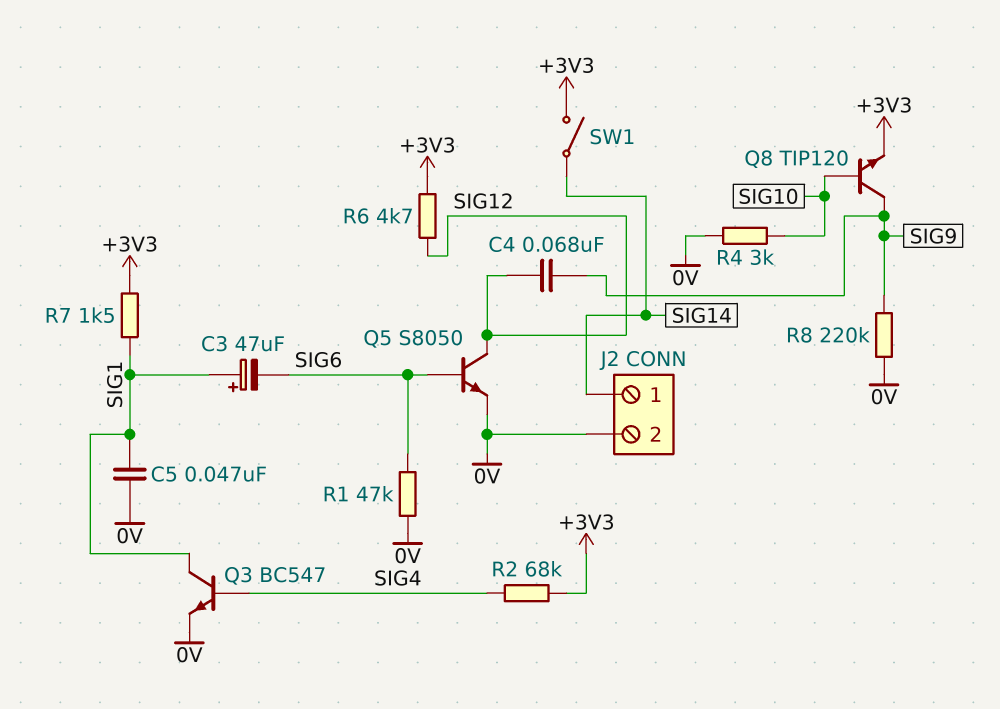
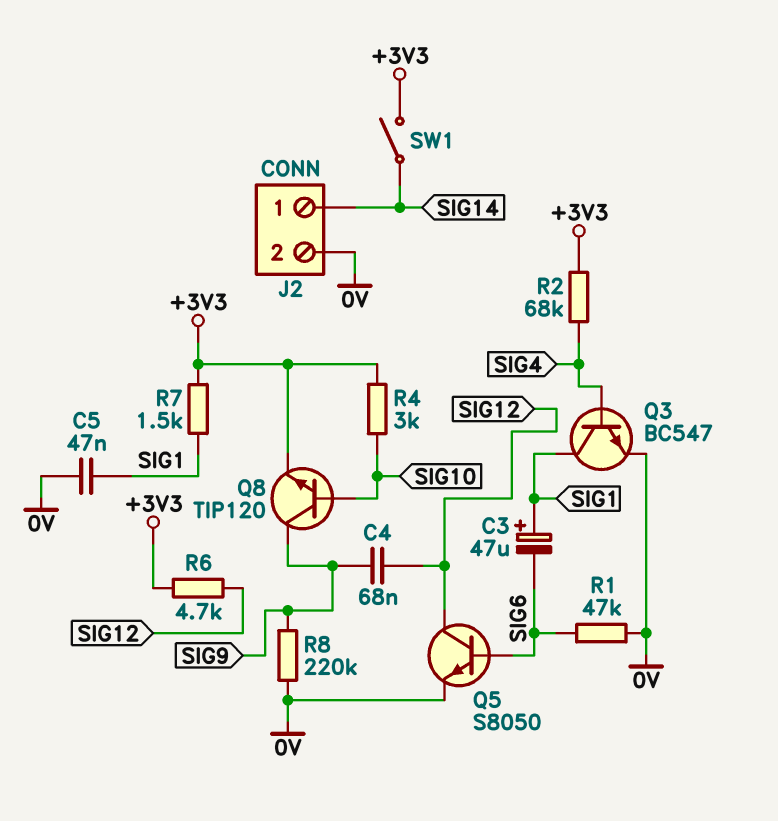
R4: 3k (0V, SIG10) -> 3k (+3V3, SIG10)

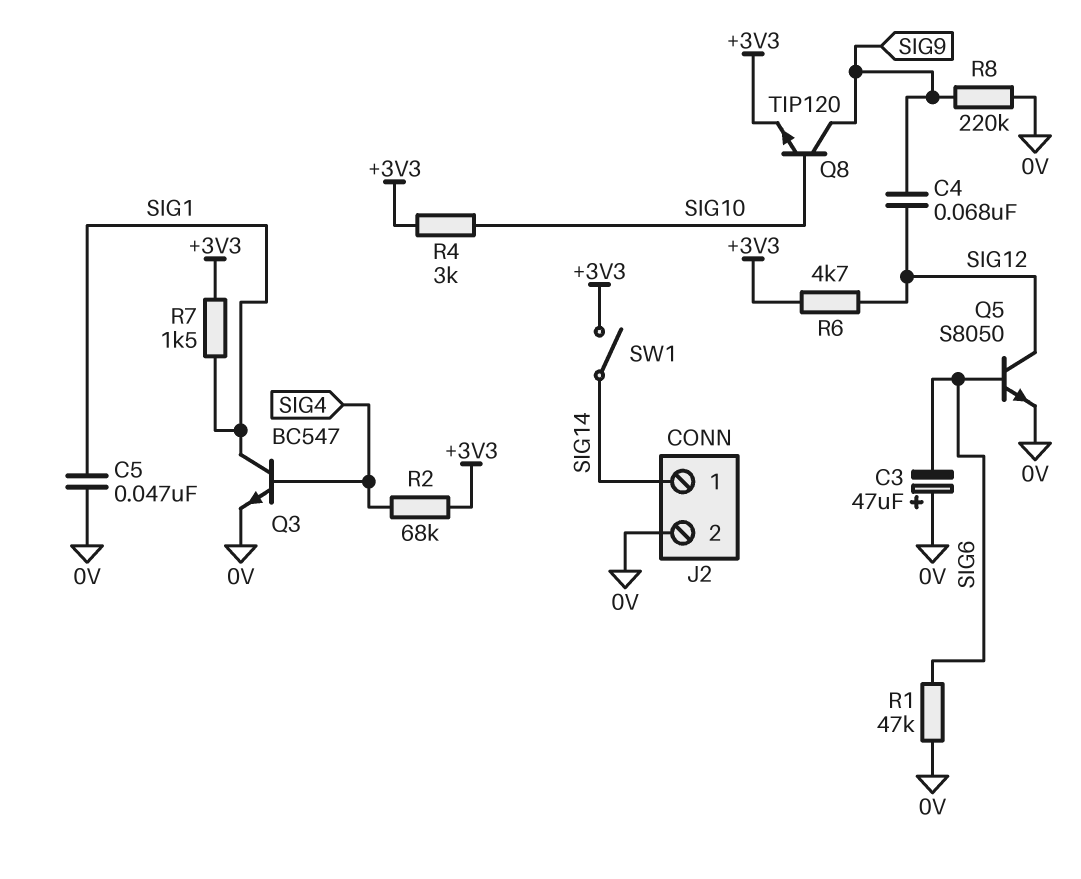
C3: 47uF (plus SIG1, minus SIG6) -> 47uF (plus 0V, minus SIG6)

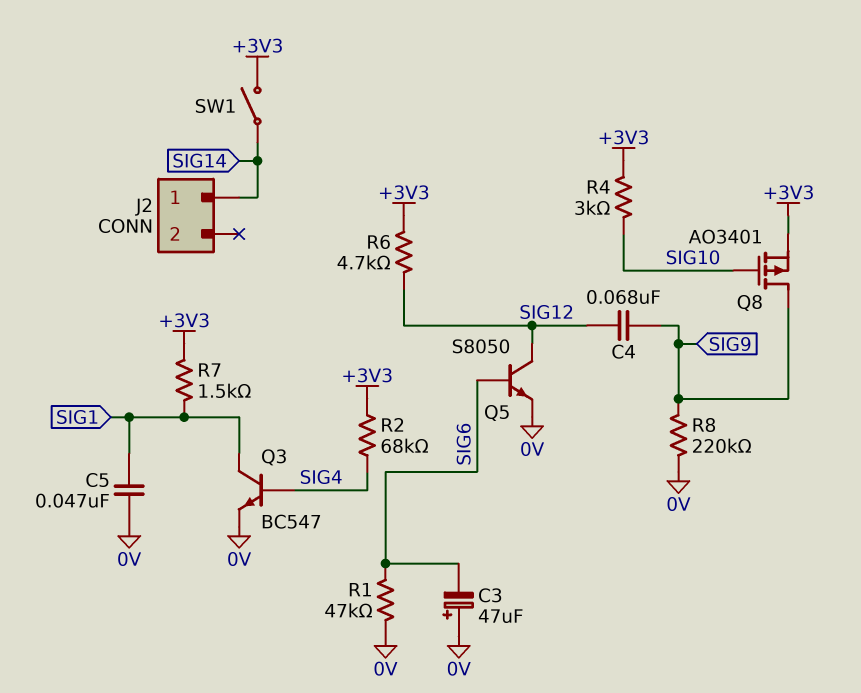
J2 pin 2: 0V -> none
Q8: NPN TIP120 (B SIG10, C SIG9, E +3V3) -> PMOS AO3401 (G SIG10, D SIG9, S +3V3)

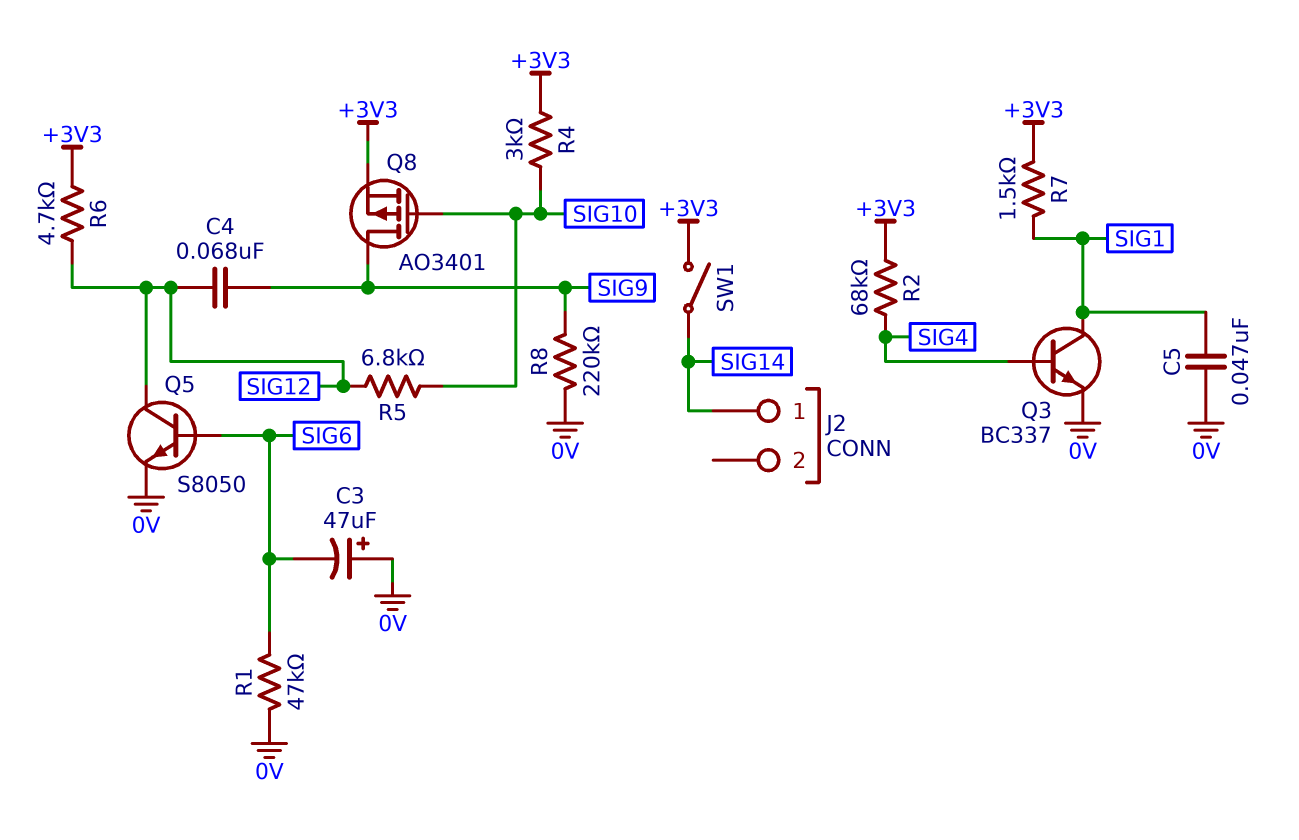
Q3: NPN BC547 (B SIG4, C SIG1, E 0V) -> NPN BC337 (B SIG4, C SIG1, E 0V)
R5: none -> 6.8k (SIG10, SIG12)

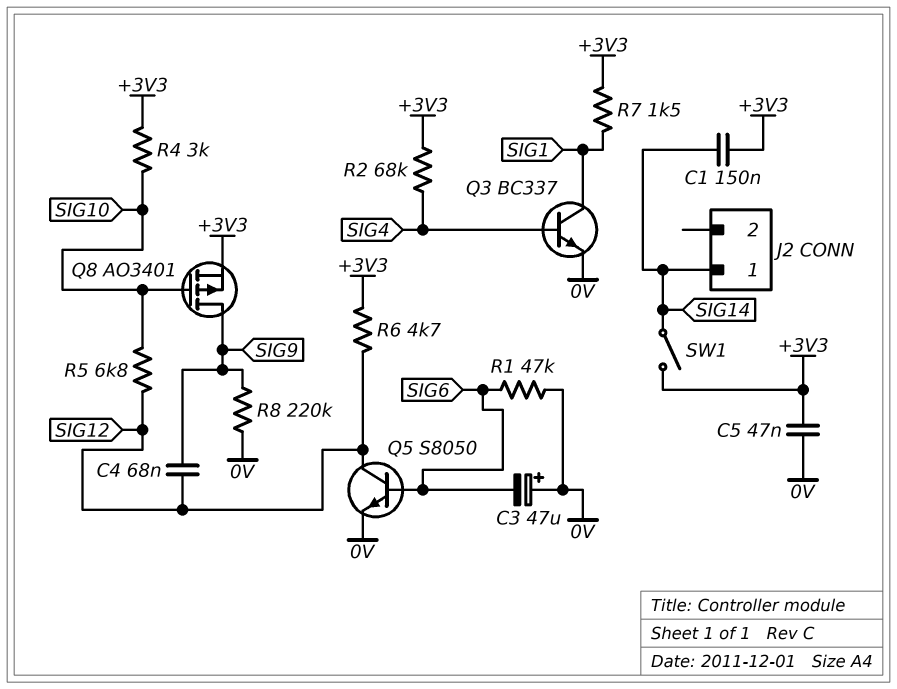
C1: none -> 150nF (+3V3, SIG14)
C5: 47nF (0V, SIG1) -> 47nF (+3V3, 0V)

